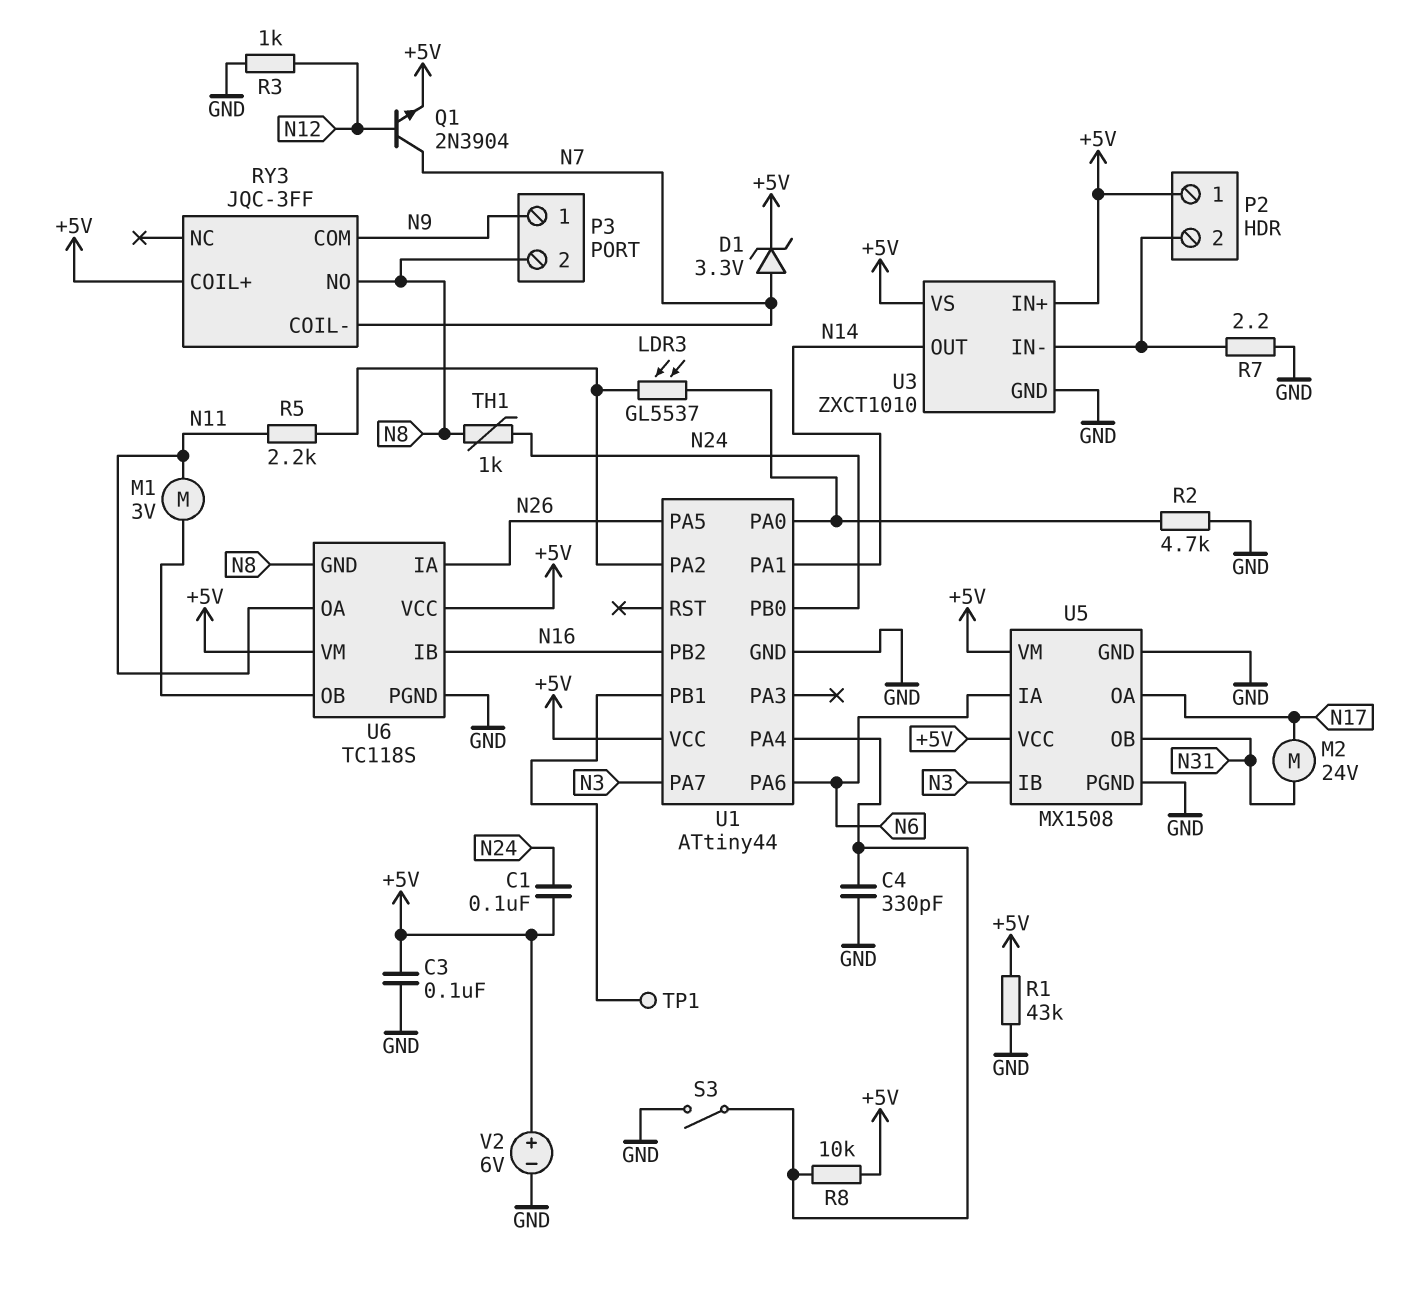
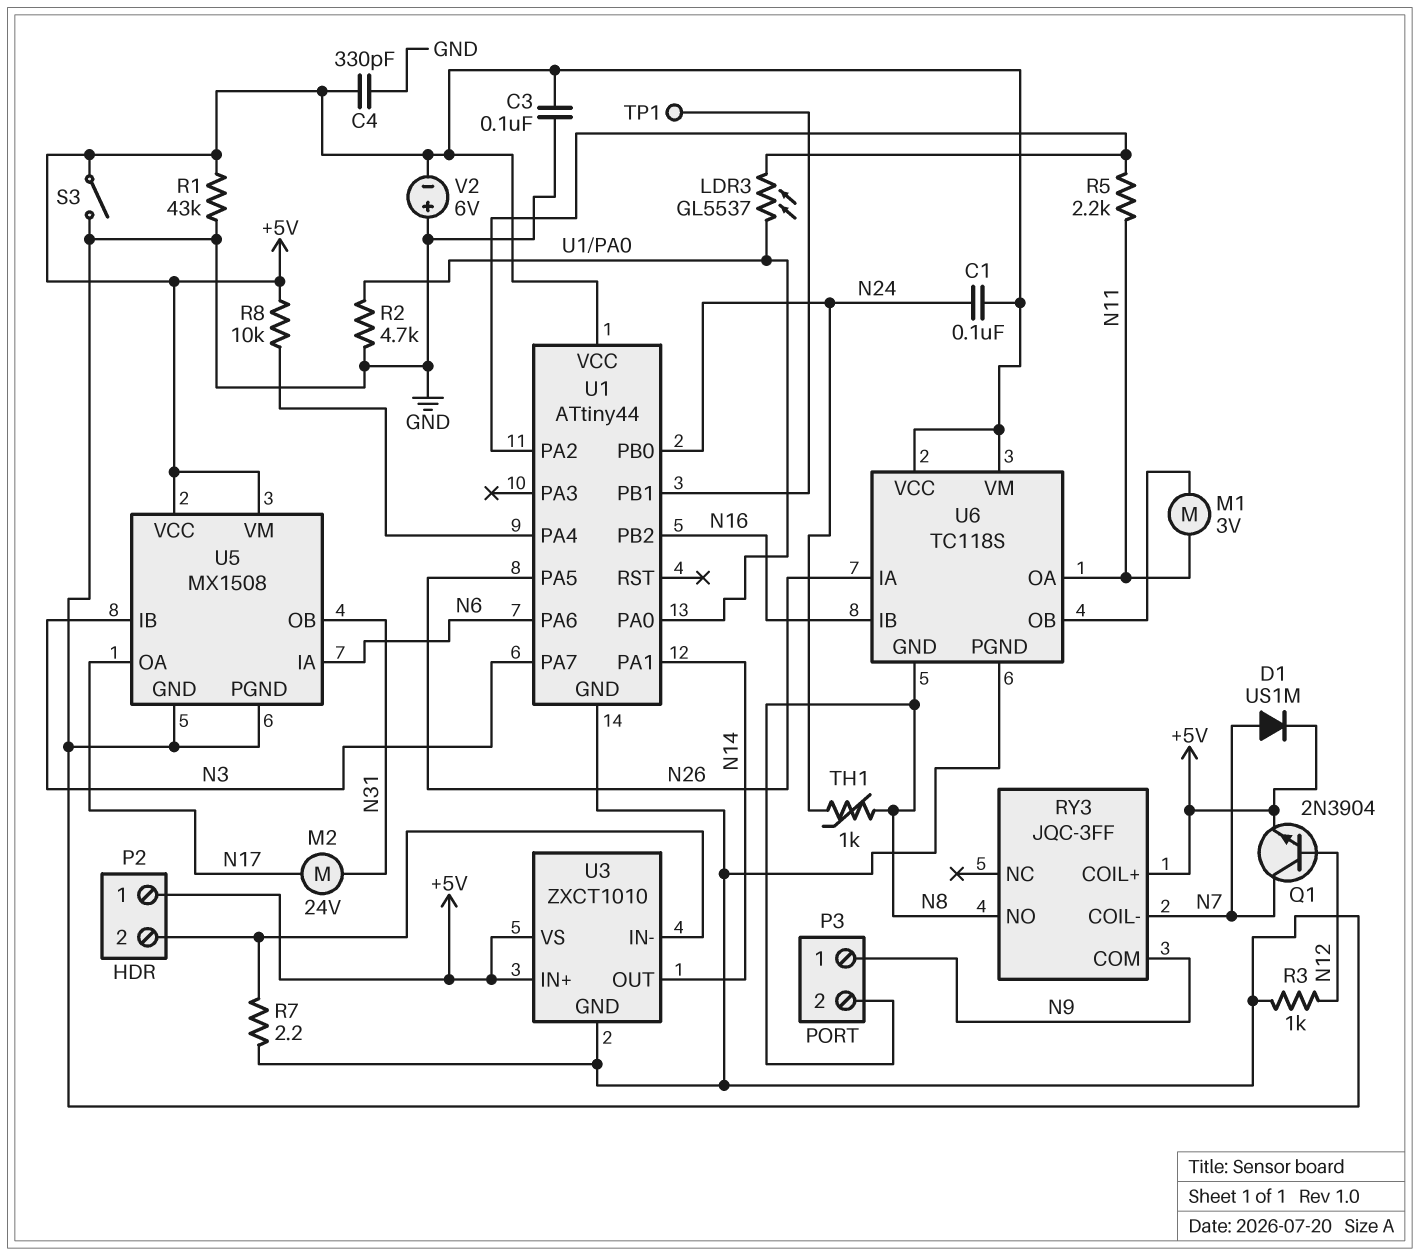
C4: 330pF (GND, U1/PA4) -> 330pF (+5V, GND)
D1: zener 3.3V (A N7, K +5V) -> diode US1M (A N7, K +5V)
S3: switch (GND, U1/PA4) -> switch (+5V, GND)
V2: 6V (plus +5V, minus GND) -> 6V (plus GND, minus +5V)

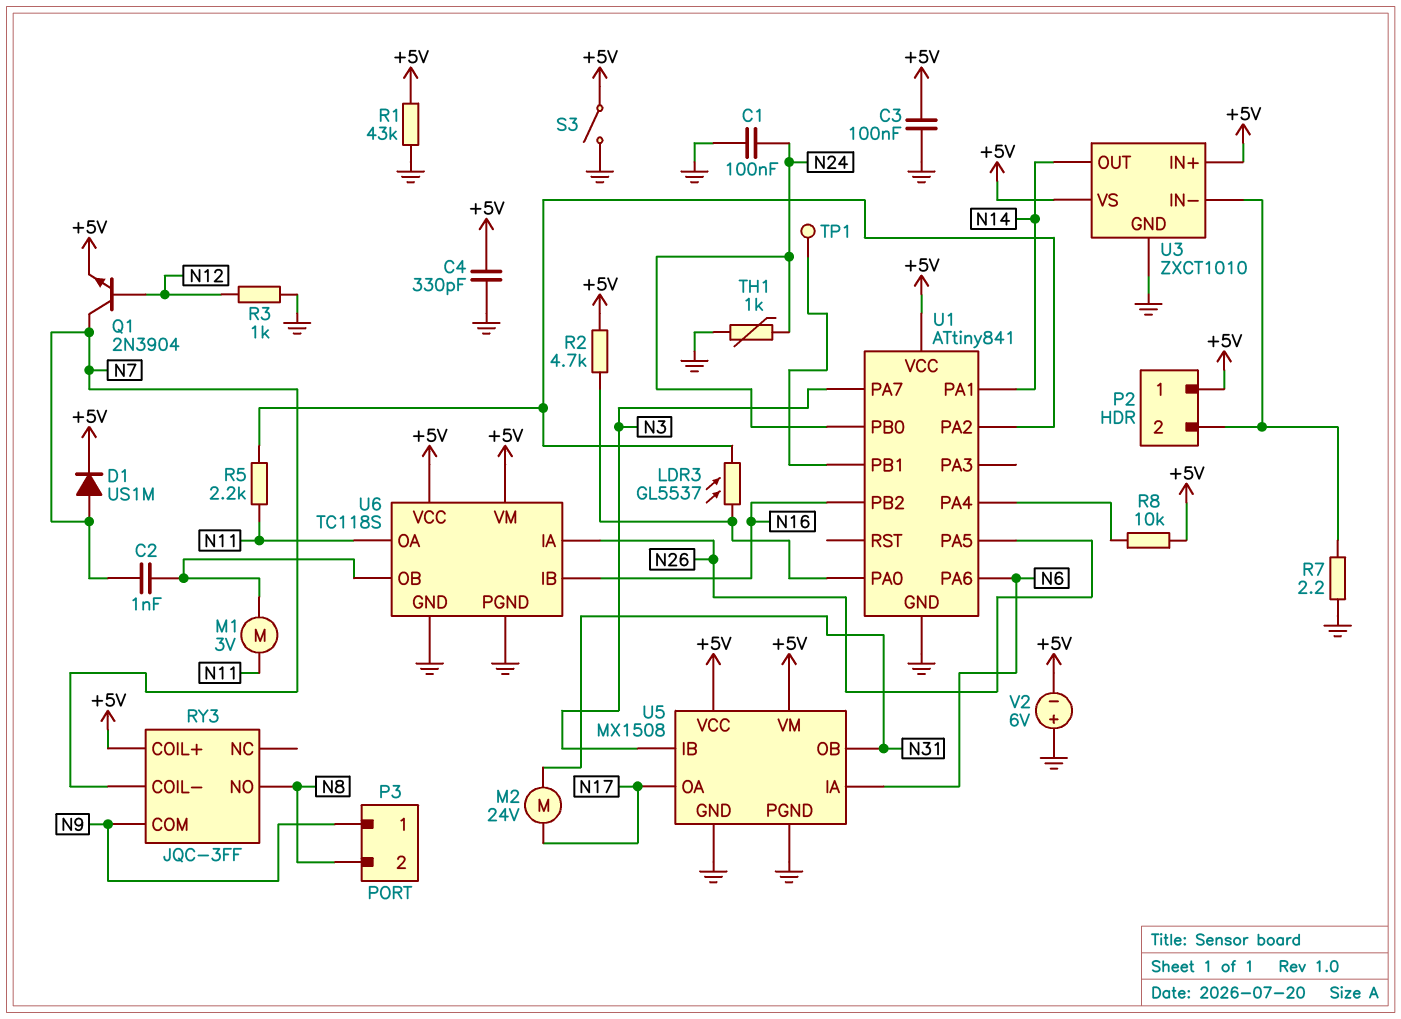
C1: 100nF (+5V, N24) -> 100nF (GND, N24)
C2: none -> 1nF (N7, U6/OB)
R2: 4.7k (GND, U1/PA0) -> 4.7k (+5V, U1/PA0)
TH1: 1k (N8, N24) -> 1k (GND, N24)
U1: ATtiny44 -> ATtiny841
U6 pin GND: N8 -> GND

